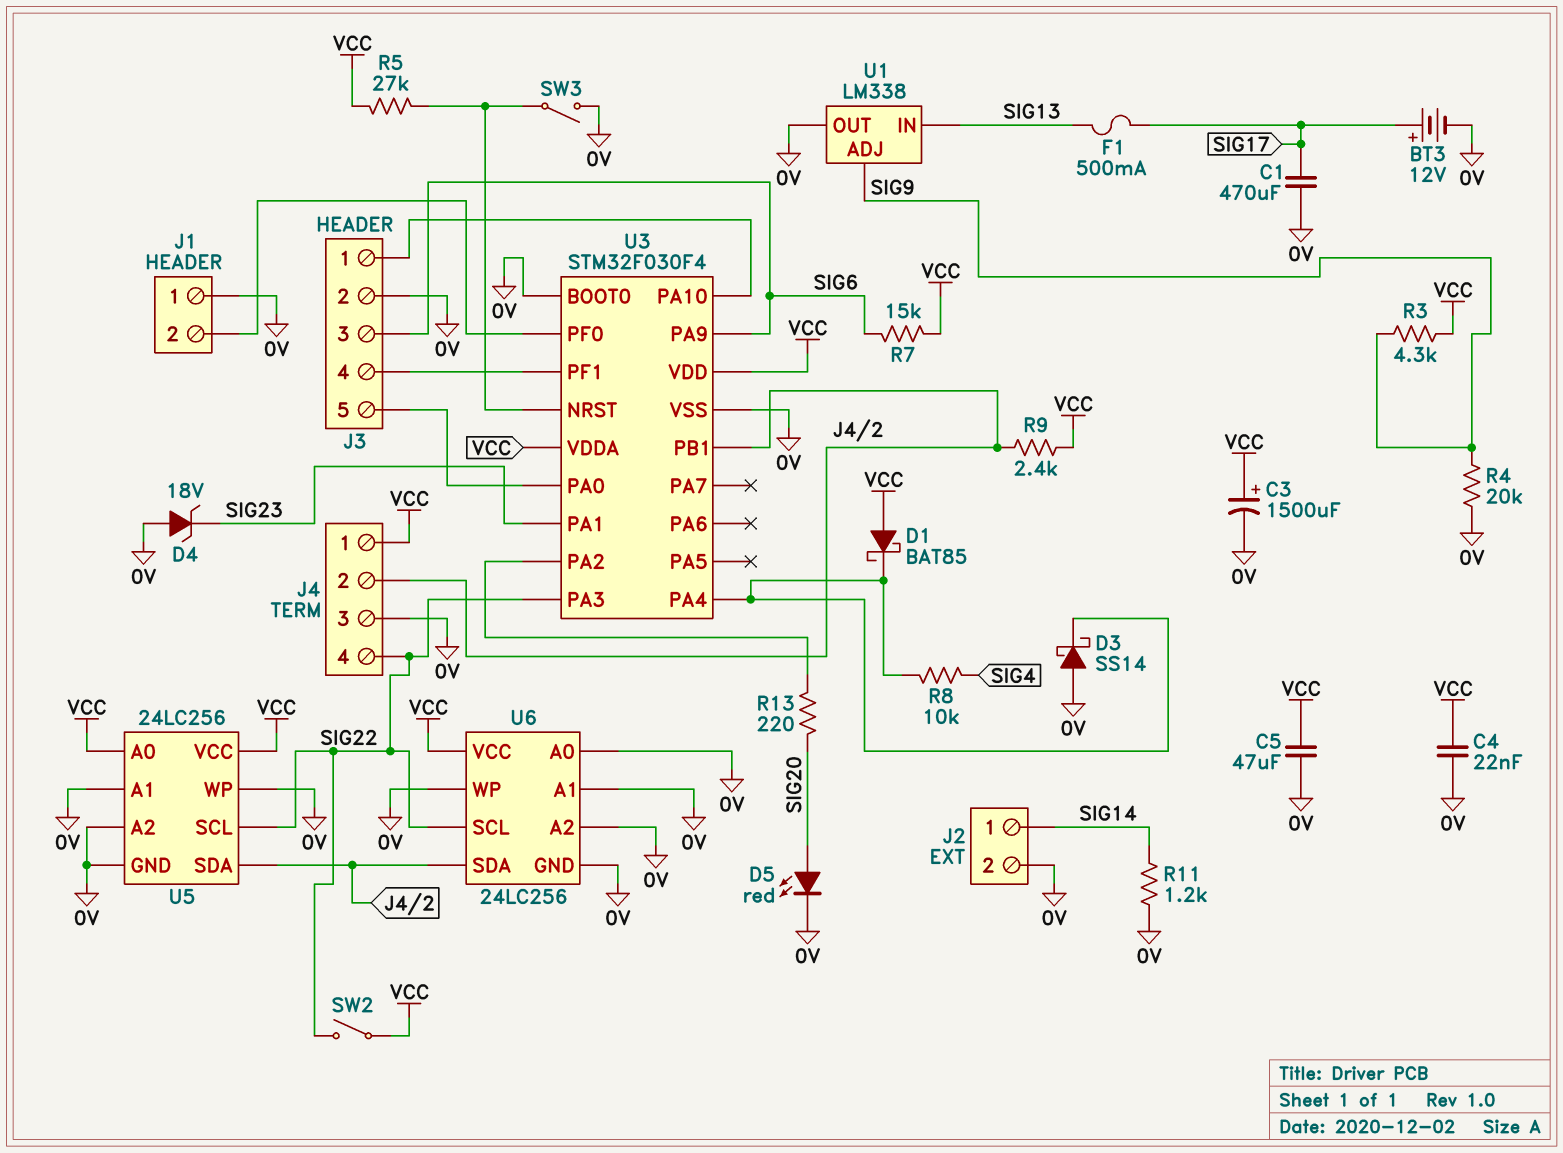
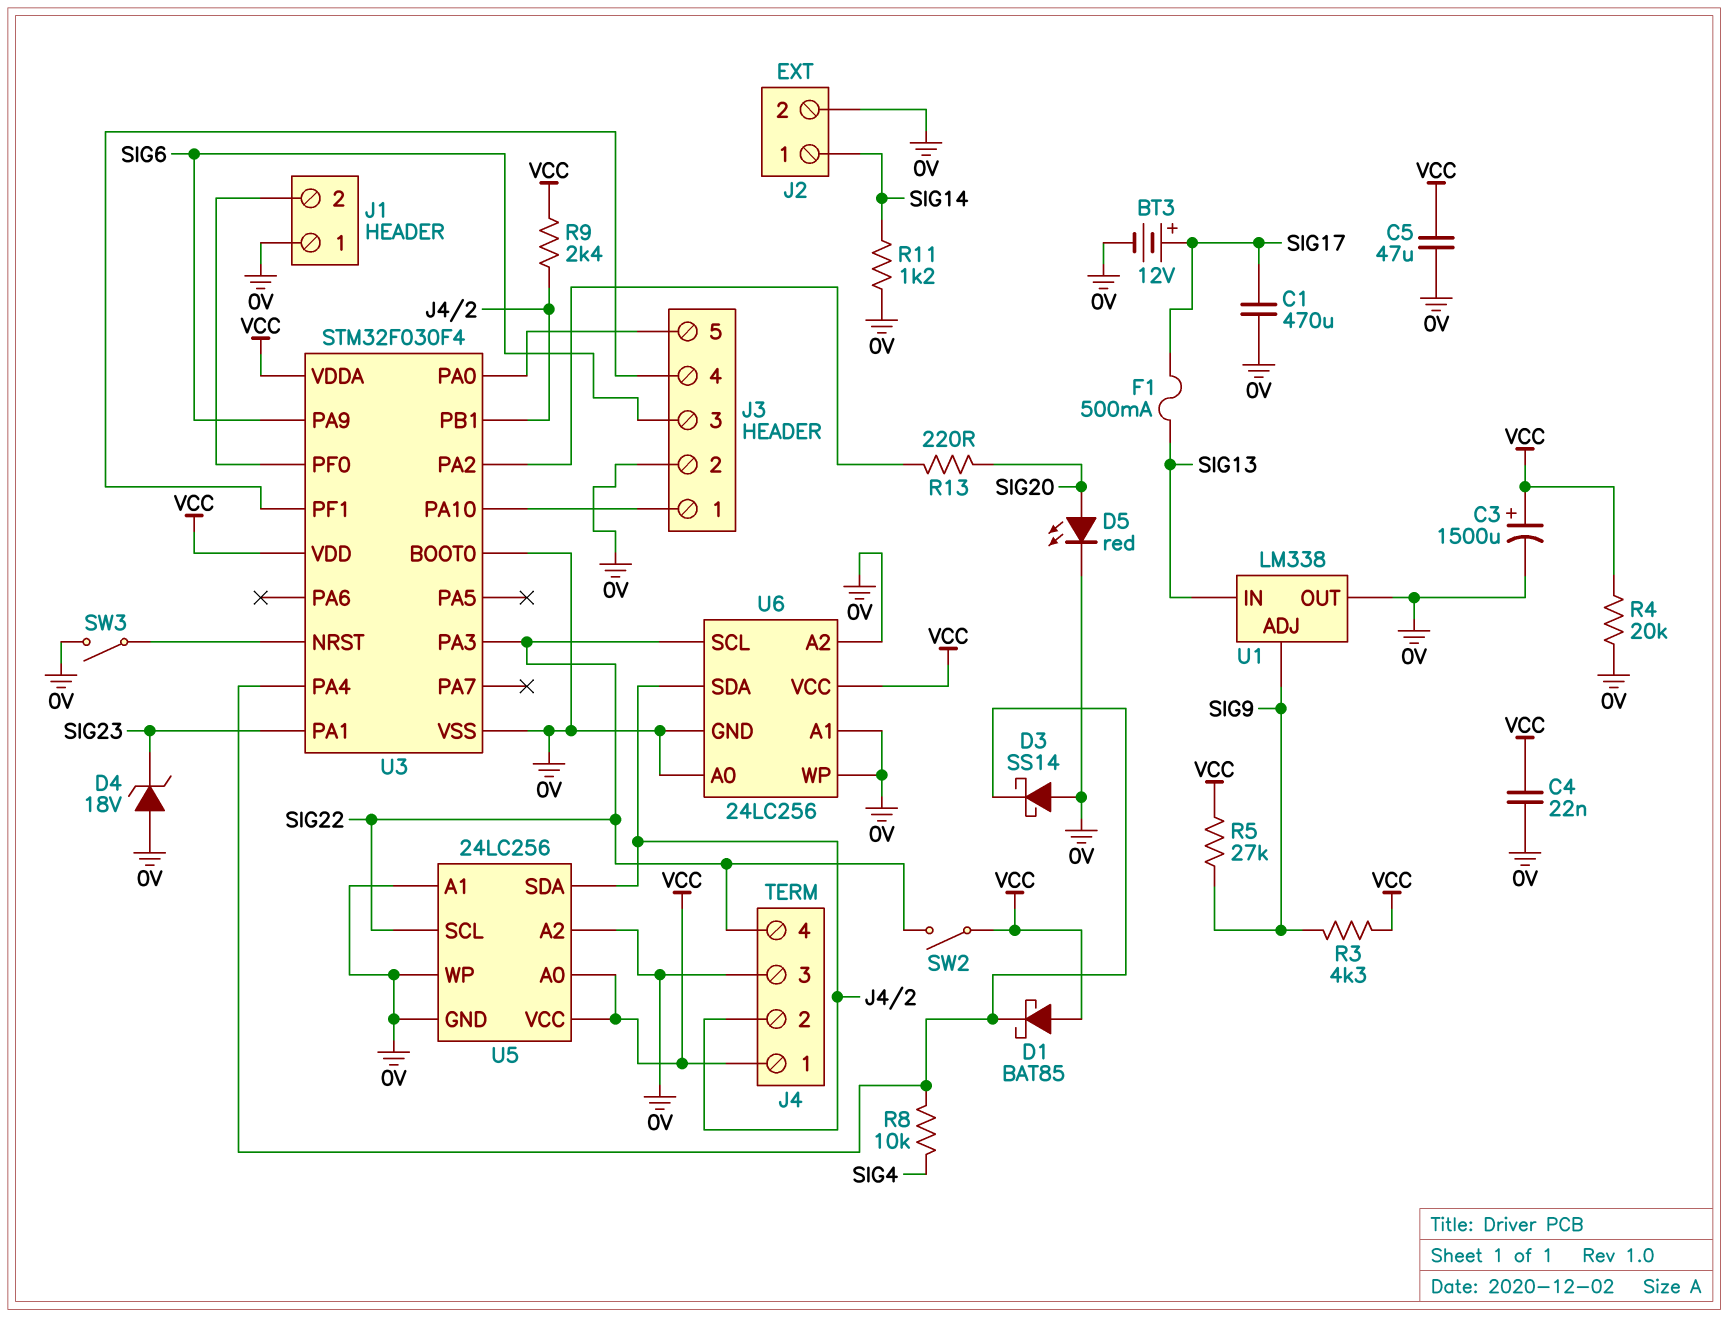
R4: 20k (0V, SIG9) -> 20k (0V, VCC)
R5: 27k (U3/NRST, VCC) -> 27k (SIG9, VCC)
R7: 15k (SIG6, VCC) -> none

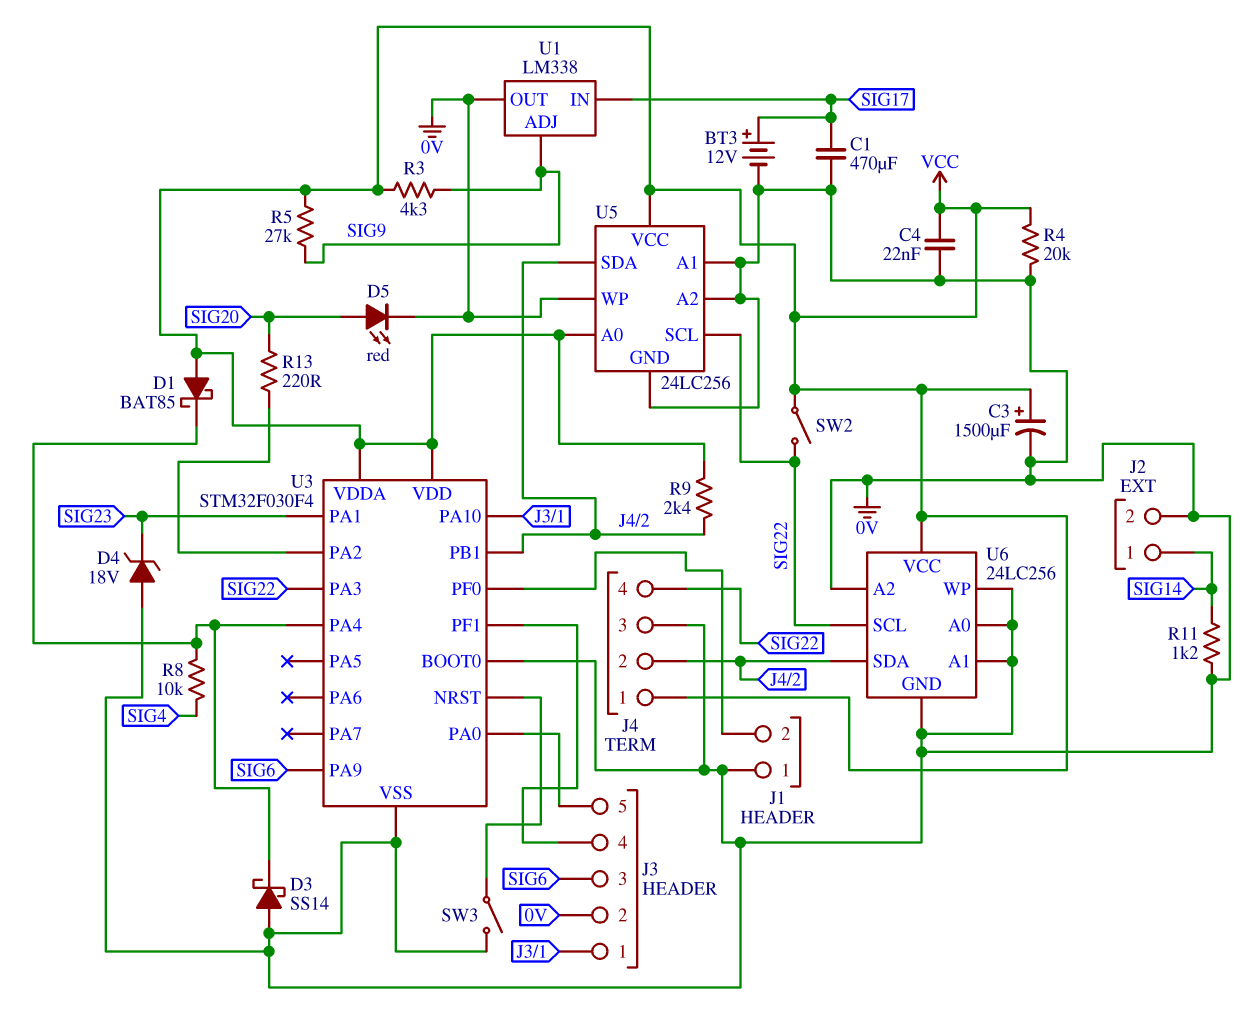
C5: 47uF (0V, VCC) -> none
F1: 500mA (SIG13, SIG17) -> none
U1 pin IN: SIG13 -> SIG17

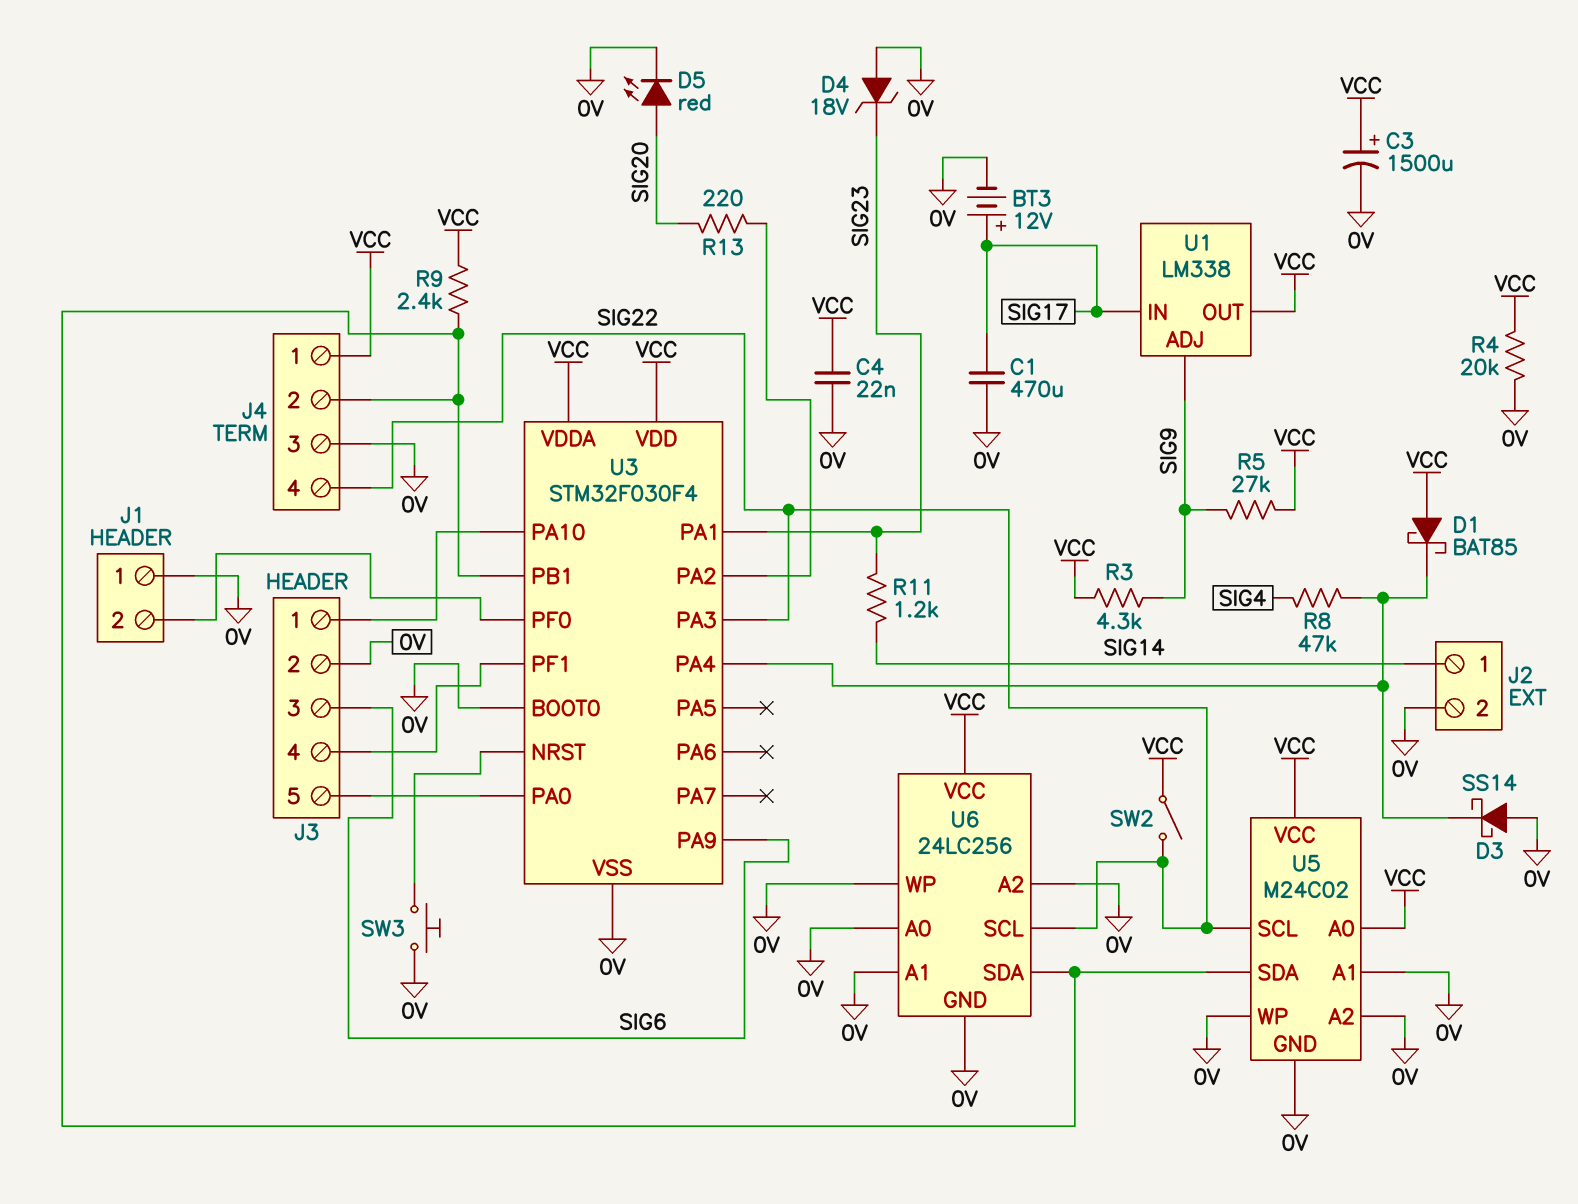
R8: 10k (SIG4, U3/PA4) -> 47k (SIG4, U3/PA4)
R11: 1.2k (0V, SIG14) -> 1.2k (SIG14, SIG23)
SW3: switch (0V, U3/NRST) -> button (0V, U3/NRST)
U1 pin OUT: 0V -> VCC
U5: 24LC256 -> M24C02

